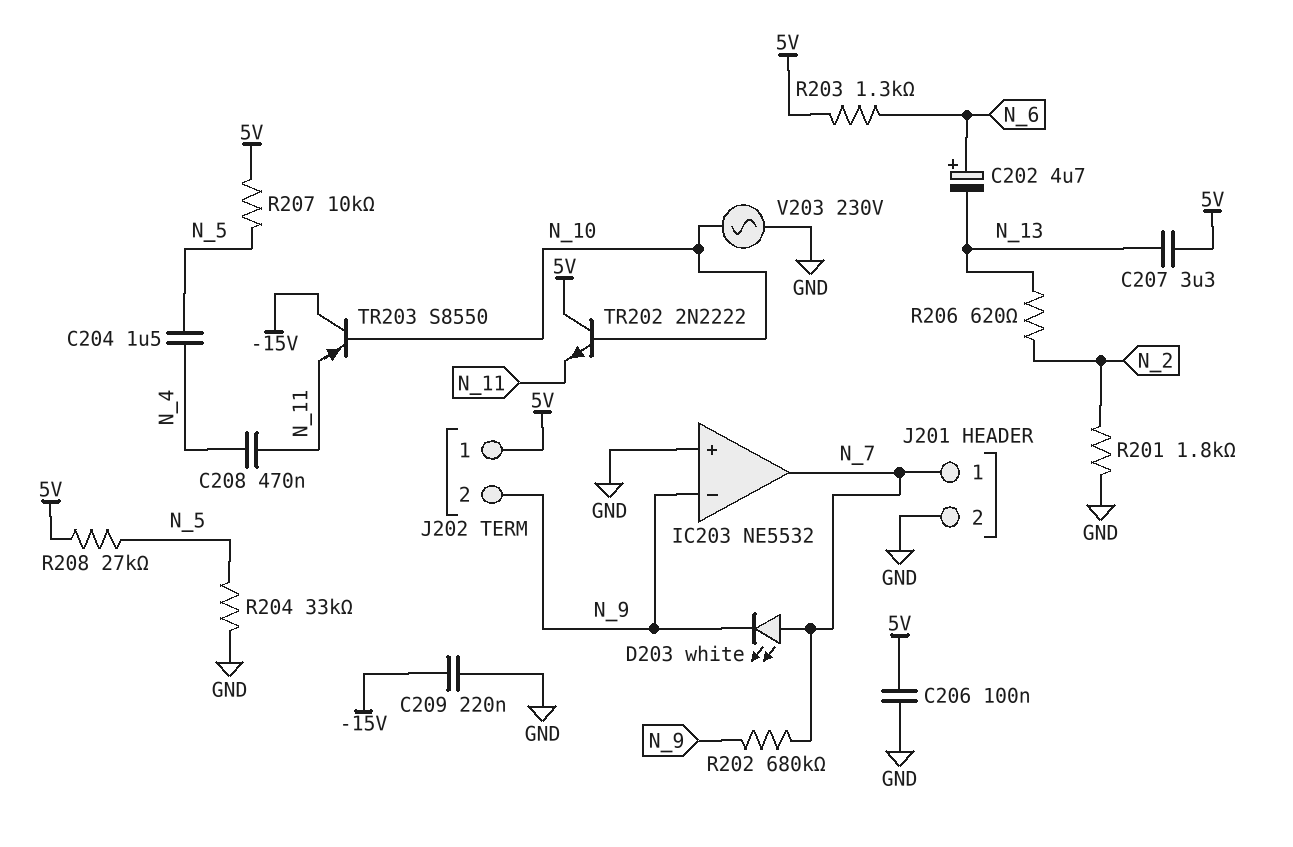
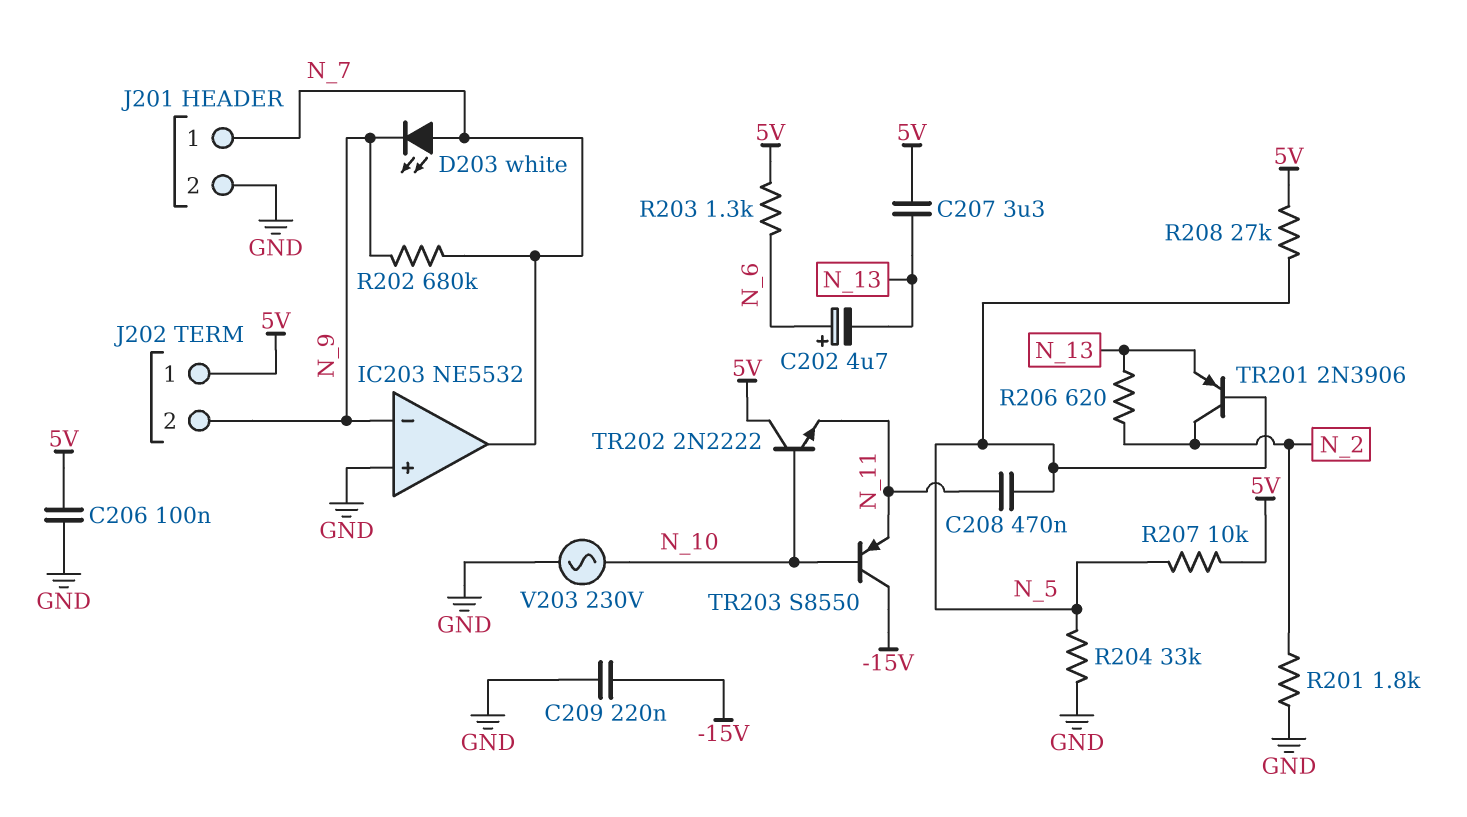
C204: 1.5uF (N_4, N_5) -> none
C208: 470nF (N_4, N_11) -> 470nF (N_5, N_11)
TR201: none -> PNP 2N3906 (B N_5, C N_2, E N_13)

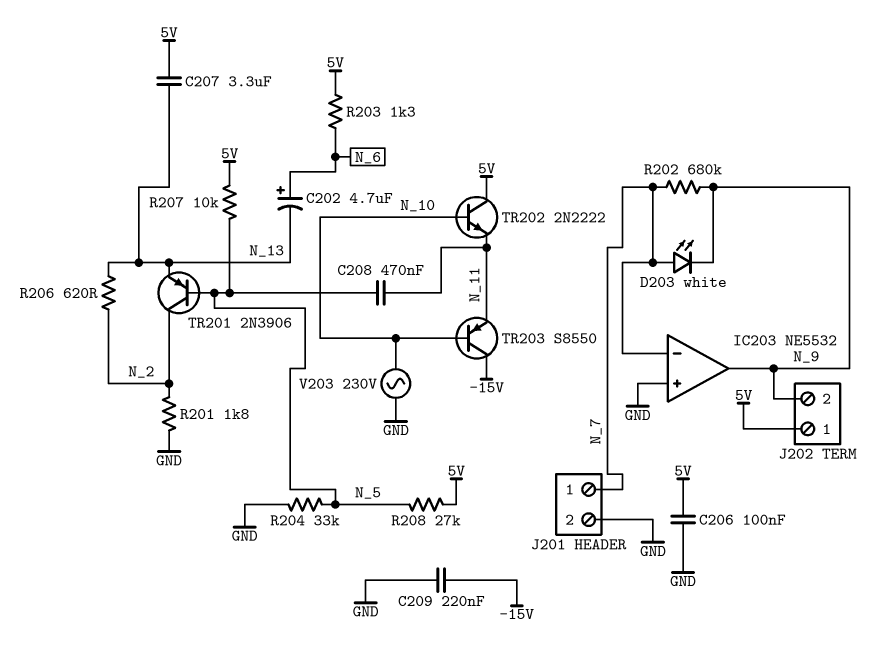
IC203 pin in-: N_9 -> N_7
IC203 pin out: N_7 -> N_9

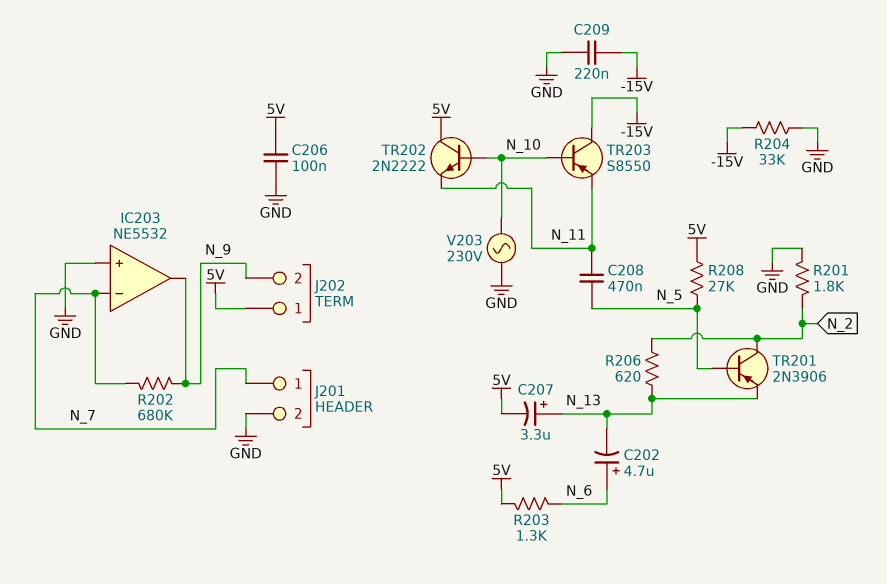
C207: 3.3uF (5V, N_13) -> 3.3uF (plus N_13, minus 5V)
D203: LED white (A N_7, K N_9) -> none
R204: 33k (GND, N_5) -> 33k (-15V, GND)
R207: 10k (5V, N_5) -> none

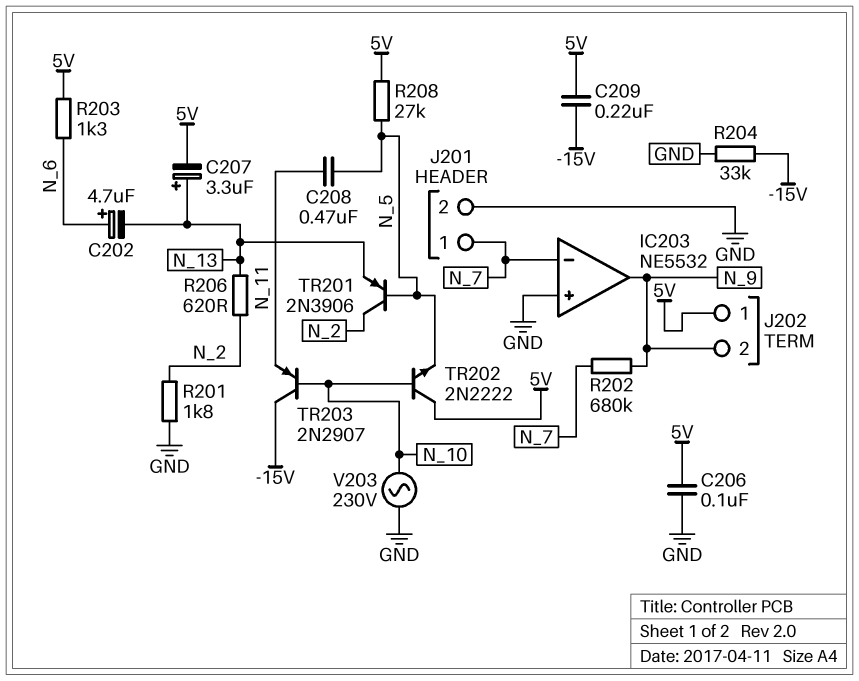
C209: 220nF (-15V, GND) -> 220nF (-15V, 5V)
TR202: NPN 2N2222 (B N_10, C 5V, E N_11) -> NPN 2N2222 (B N_10, C 5V, E N_5)
TR203: PNP S8550 (B N_10, C -15V, E N_11) -> PNP 2N2907 (B N_10, C -15V, E N_11)

